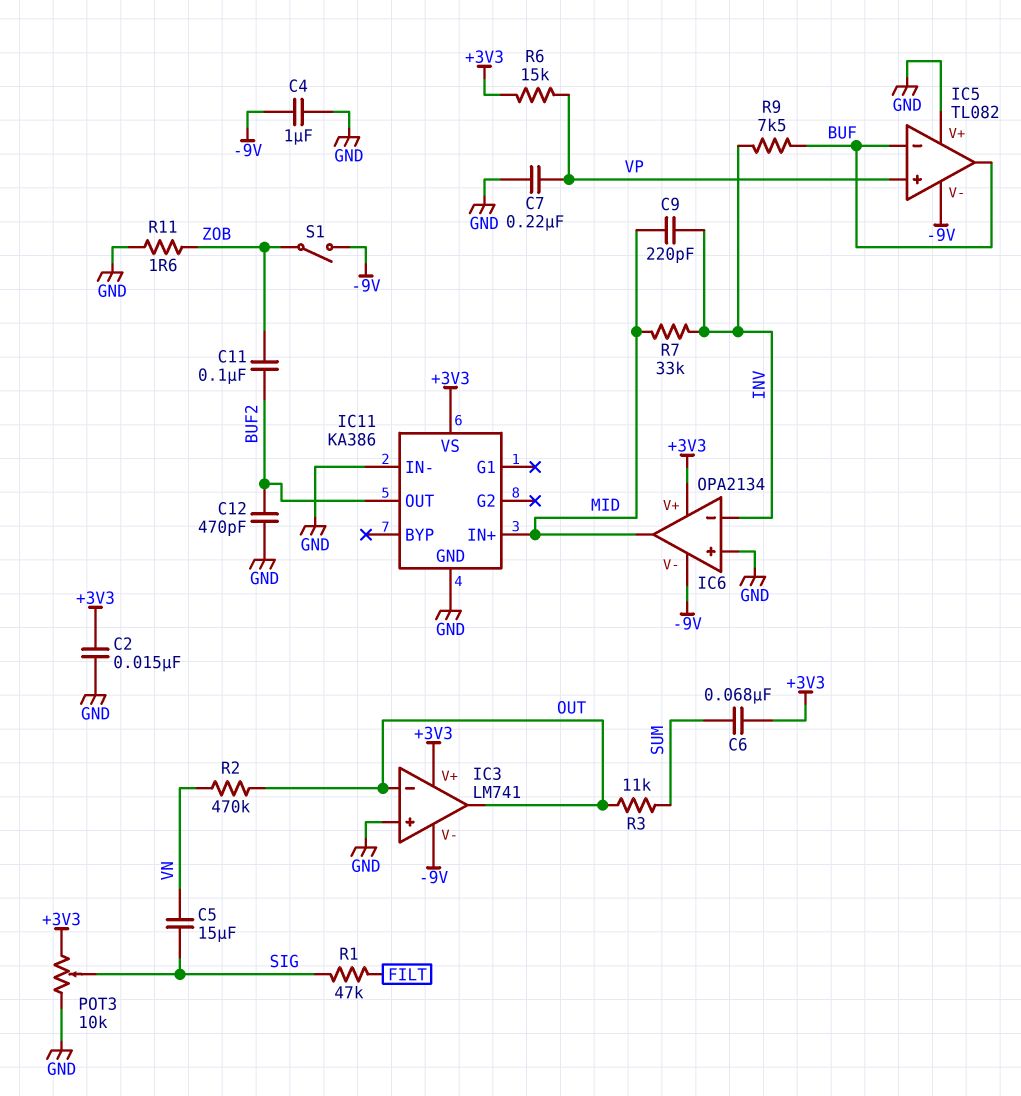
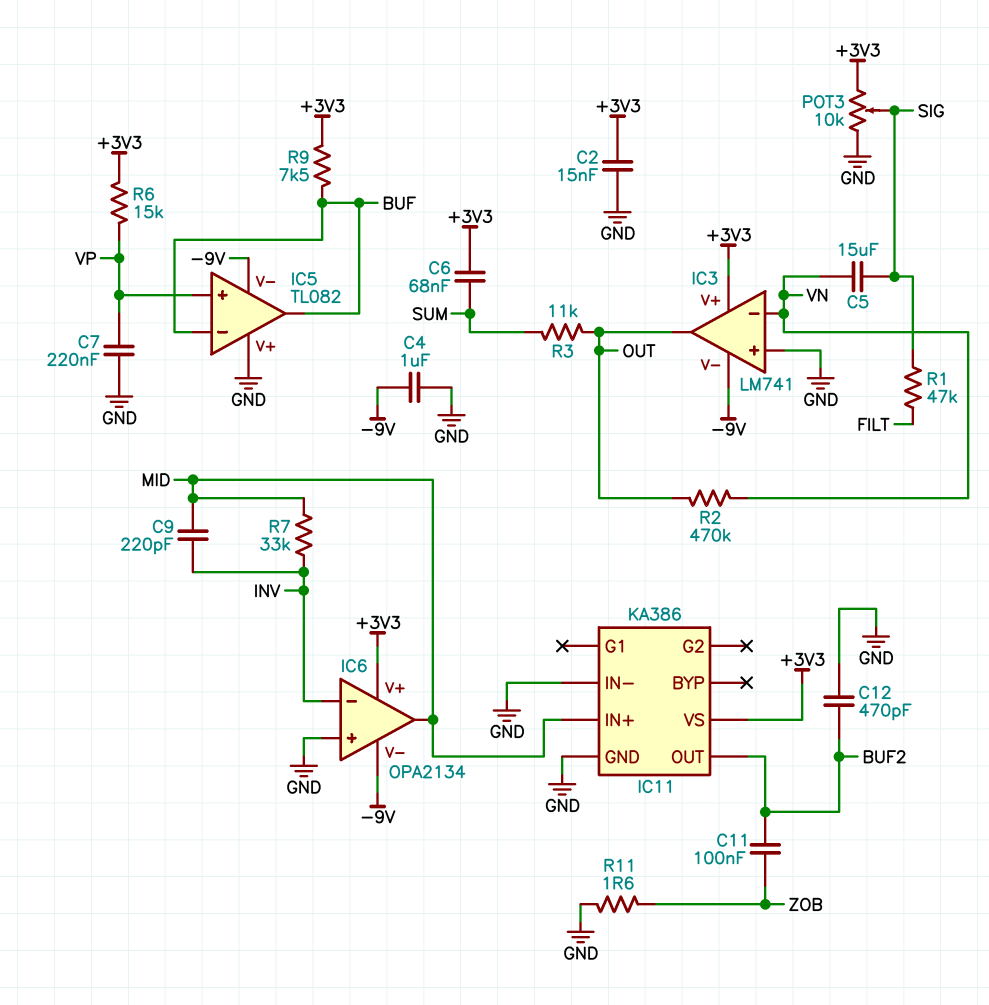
IC3 pin in-: OUT -> VN
R9: 7.5k (BUF, INV) -> 7.5k (+3V3, BUF)
S1: switch (-9V, ZOB) -> none

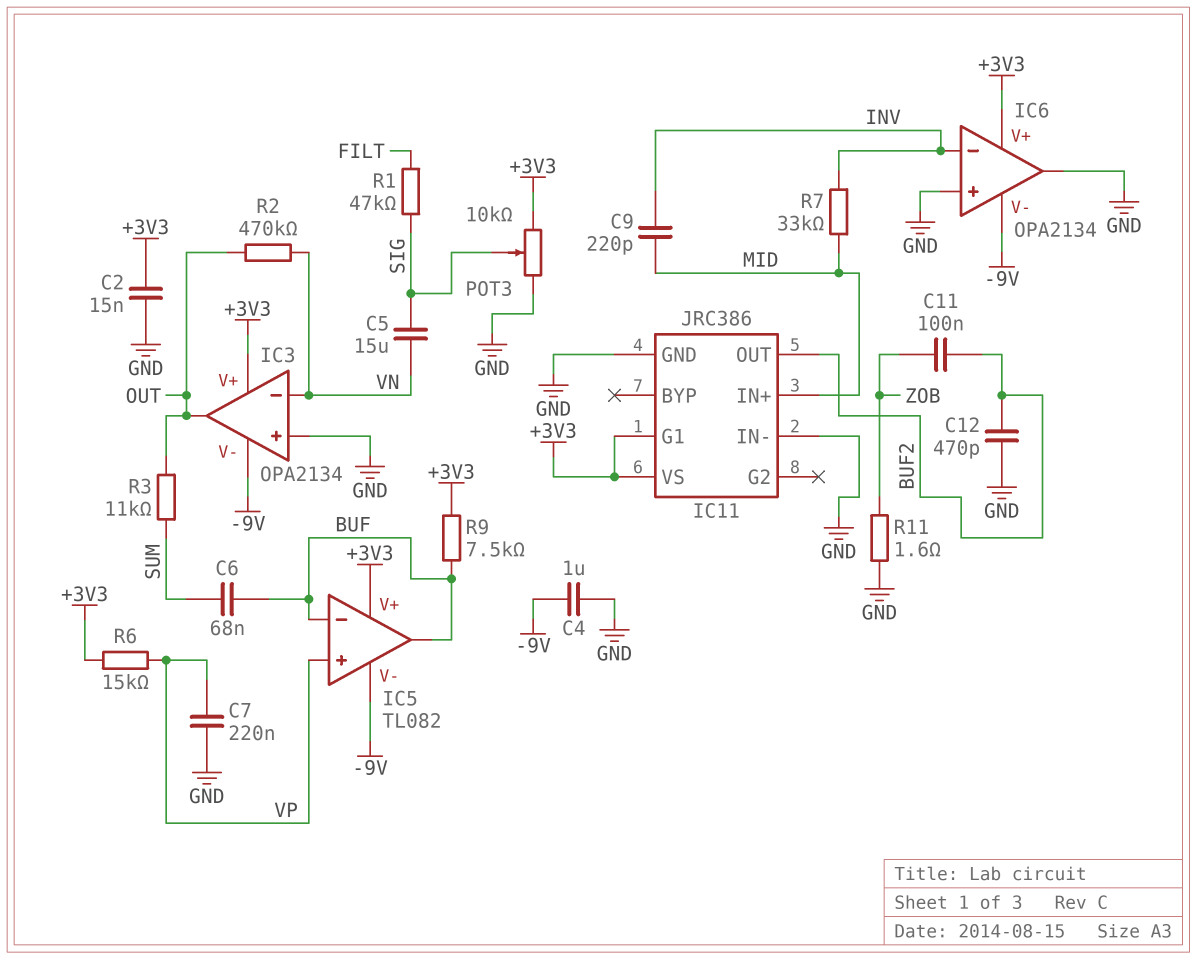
C6: 68nF (+3V3, SUM) -> 68nF (BUF, SUM)
IC3: LM741 -> OPA2134
IC5 pin V+: GND -> +3V3
IC6 pin out: MID -> GND
IC11: KA386 -> JRC386
IC11 pin G1: none -> +3V3

